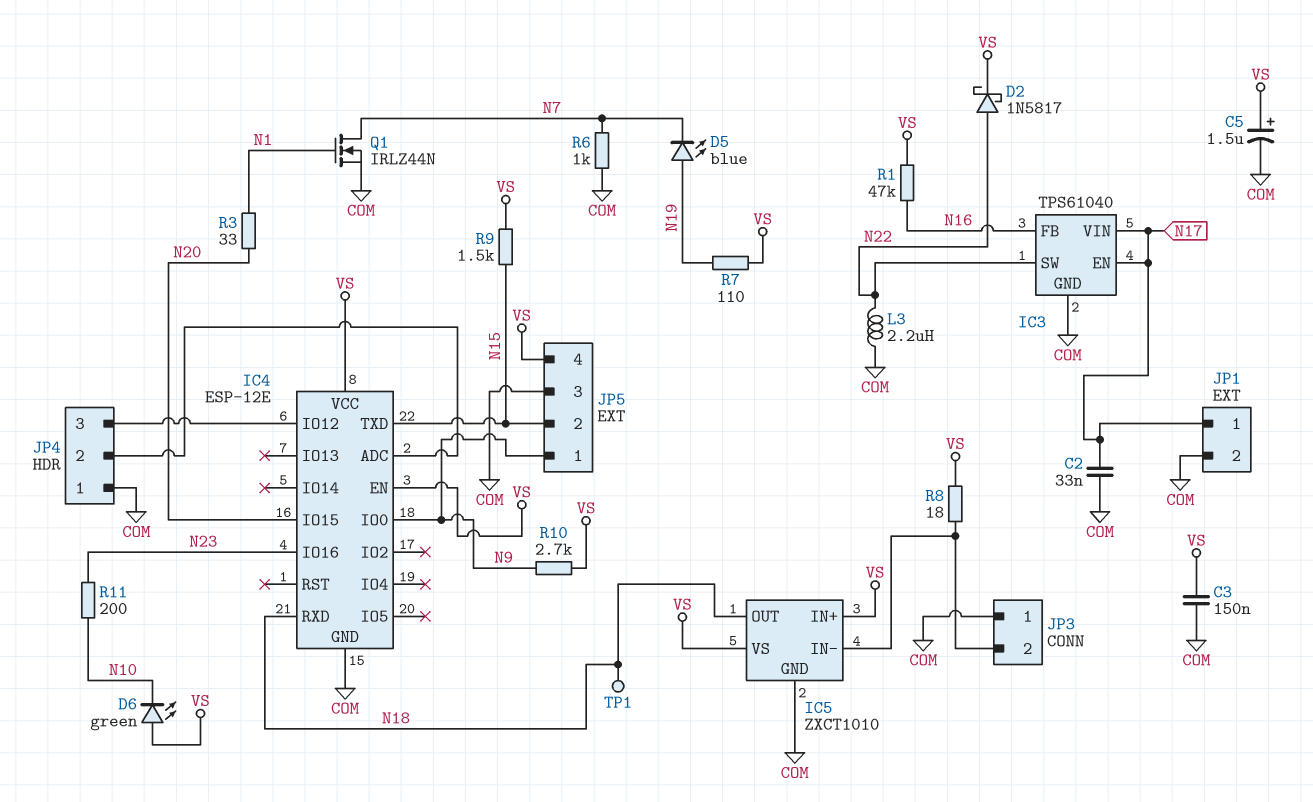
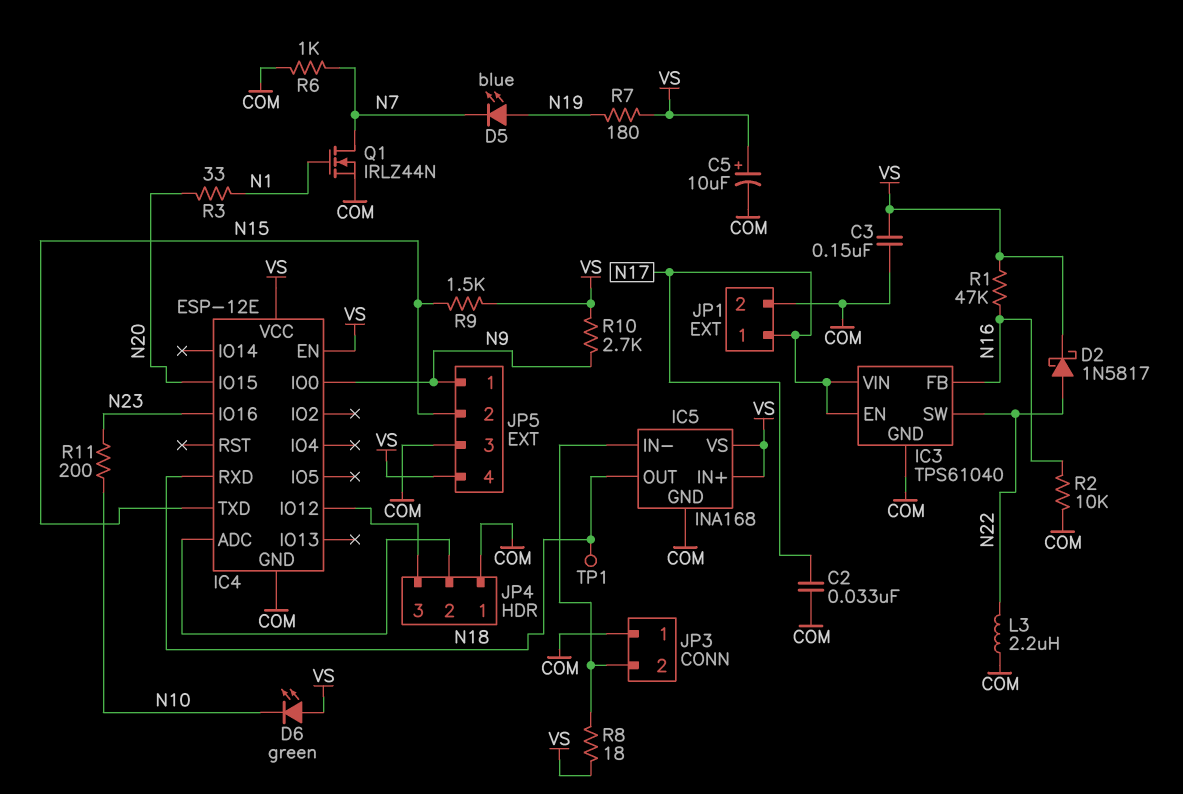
C5: 1.5uF (plus VS, minus COM) -> 10uF (plus VS, minus COM)
IC5: ZXCT1010 -> INA168
R2: none -> 10k (COM, N16)
R7: 110 (N19, VS) -> 180 (N19, VS)

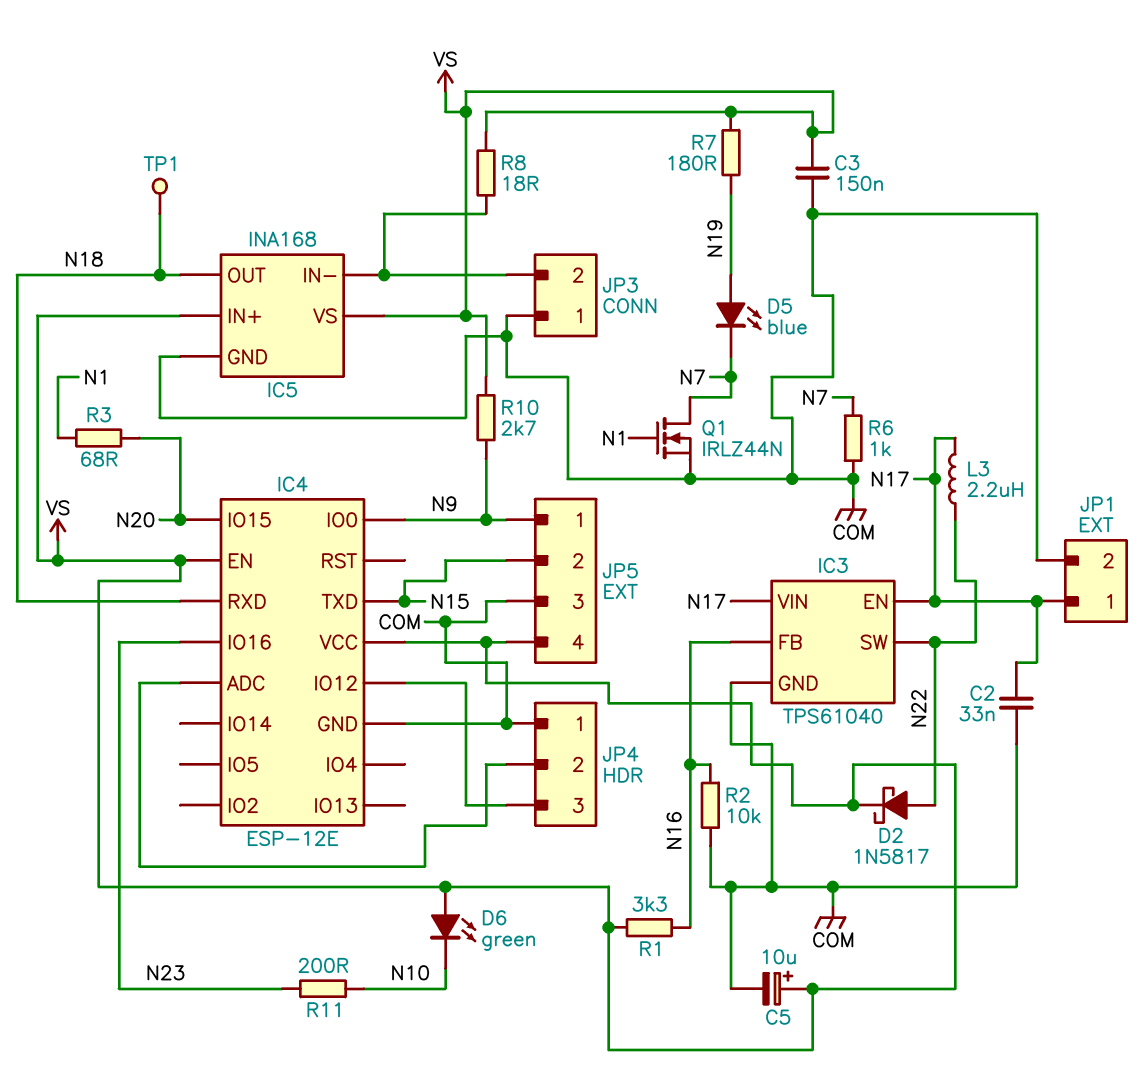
L3: 2.2uH (COM, N22) -> 2.2uH (N17, N22)
R1: 47k (N16, VS) -> 3.3k (N16, VS)
R3: 33 (N1, N20) -> 68 (N1, N20)
R9: 1.5k (N15, VS) -> none

